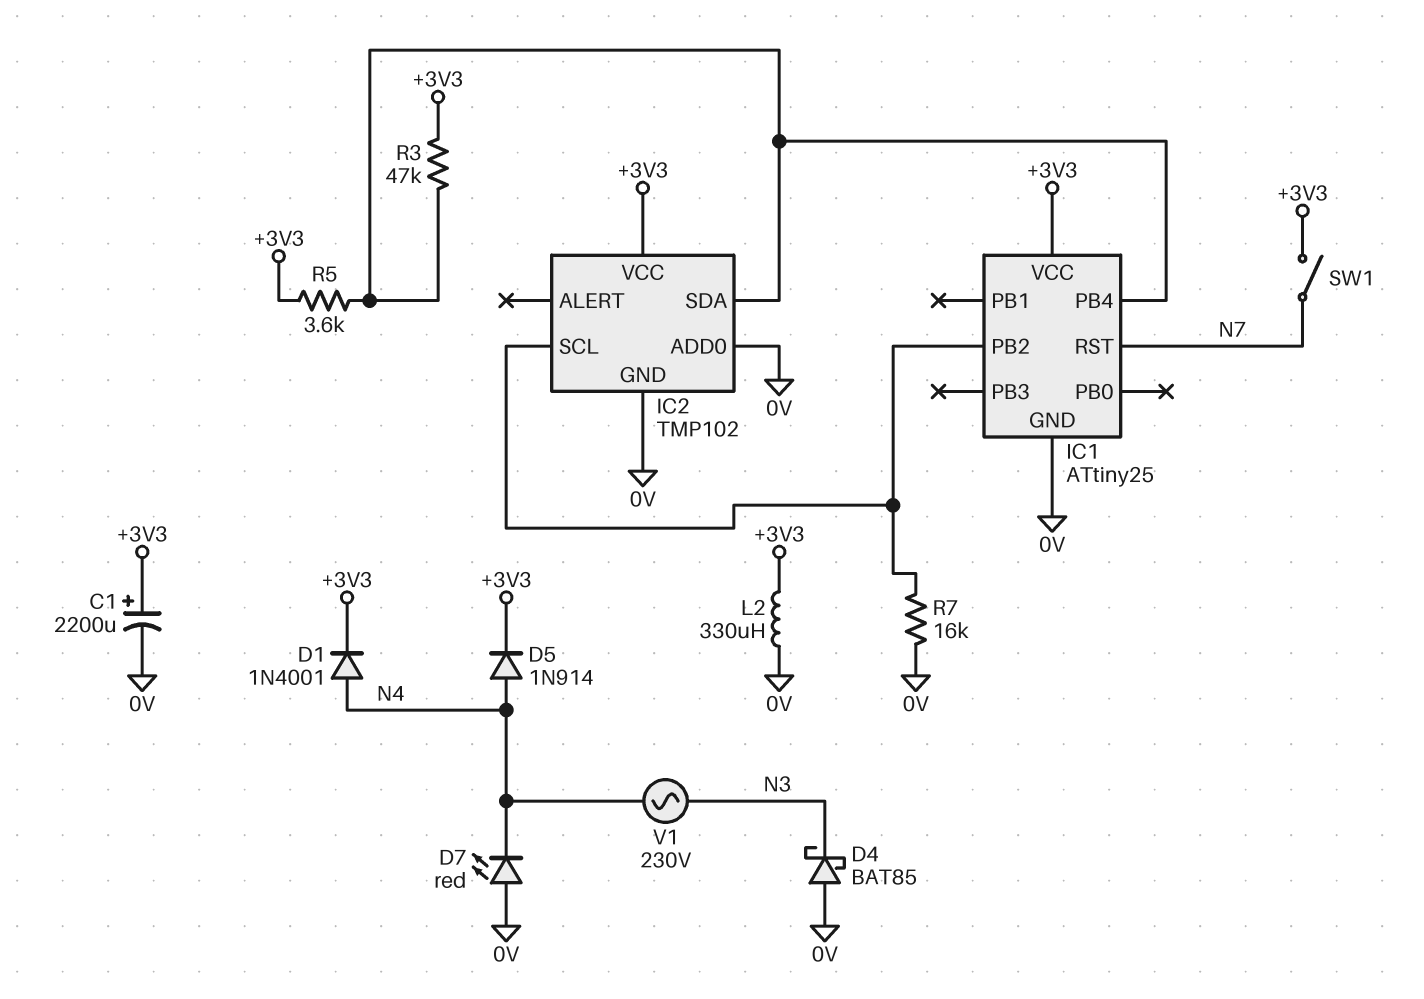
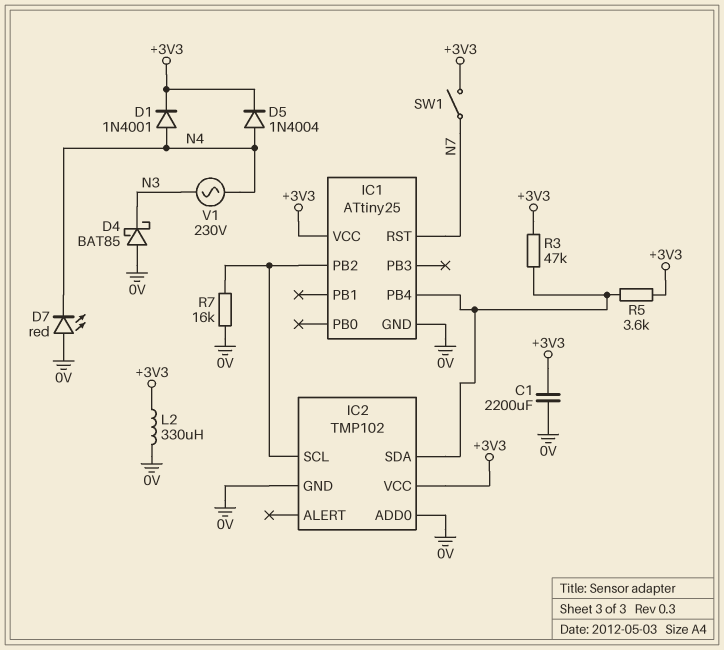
C1: 2200uF (plus +3V3, minus 0V) -> 2200uF (+3V3, 0V)
D5: diode 1N914 (A N4, K +3V3) -> diode 1N4004 (A N4, K +3V3)

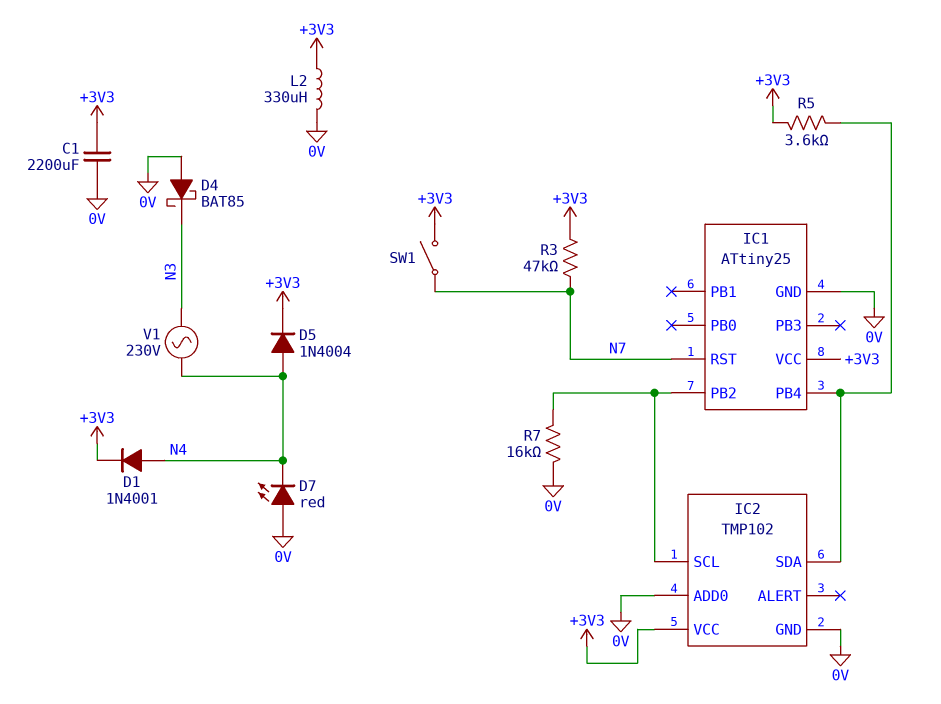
R3: 47k (+3V3, IC1/PB4) -> 47k (+3V3, N7)

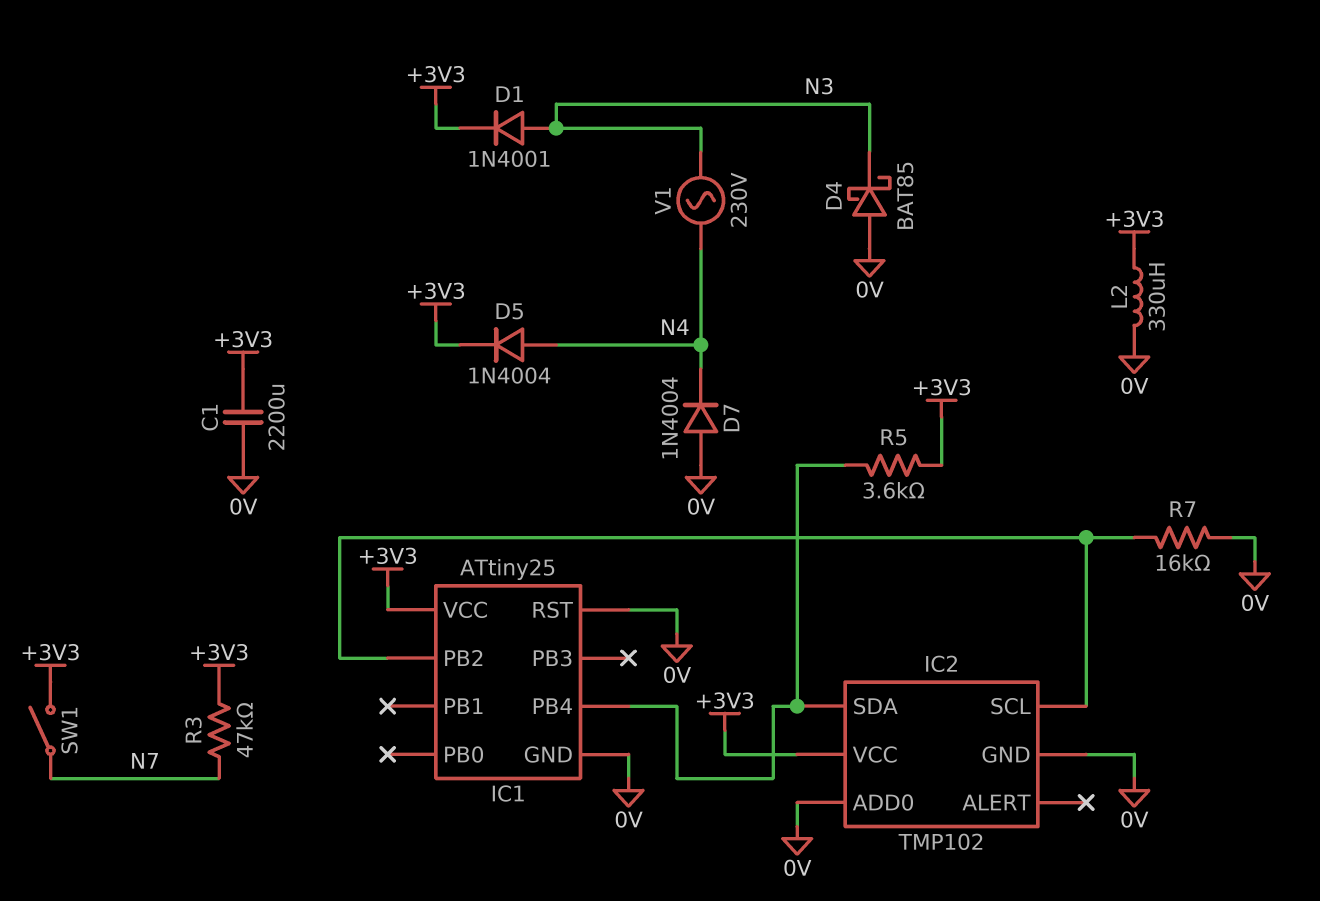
D1: diode 1N4001 (A N4, K +3V3) -> diode 1N4001 (A N3, K +3V3)
D7: LED red (A 0V, K N4) -> diode 1N4004 (A 0V, K N4)
IC1 pin RST: N7 -> 0V

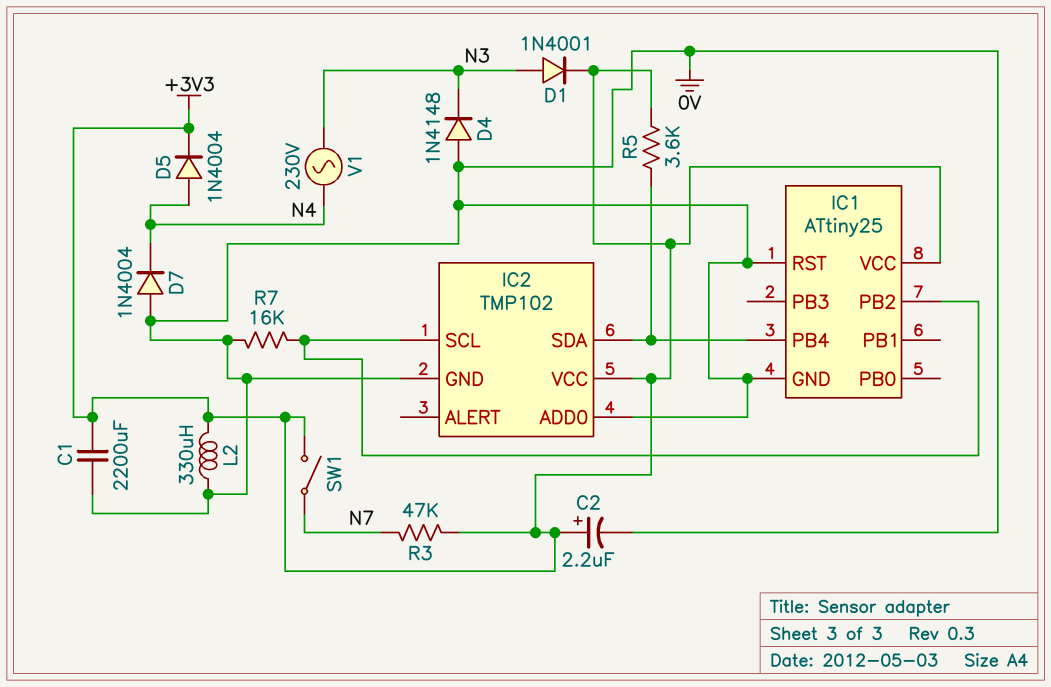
C2: none -> 2.2uF (plus +3V3, minus 0V)
D4: schottky BAT85 (A 0V, K N3) -> diode 1N4148 (A 0V, K N3)

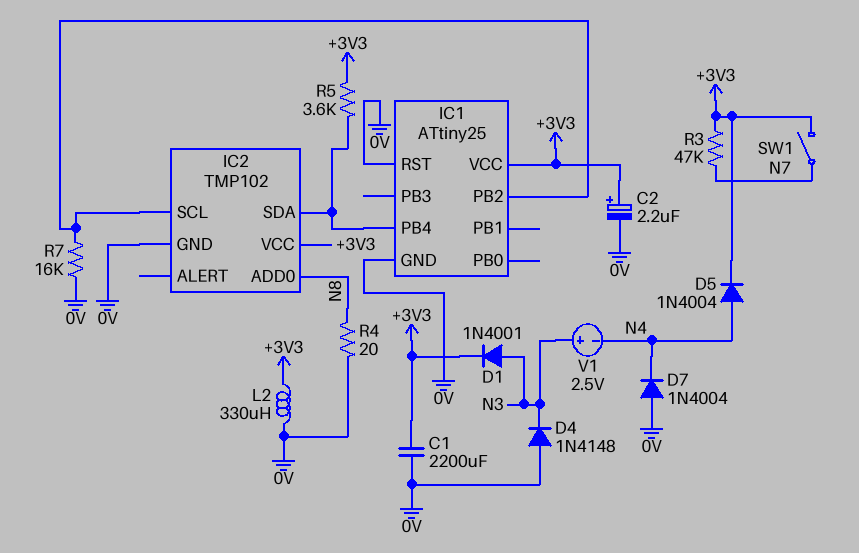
IC2 pin ADD0: 0V -> N8
R4: none -> 20 (0V, N8)
V1: AC 230V (N3, N4) -> 2.5V (plus N3, minus N4)

